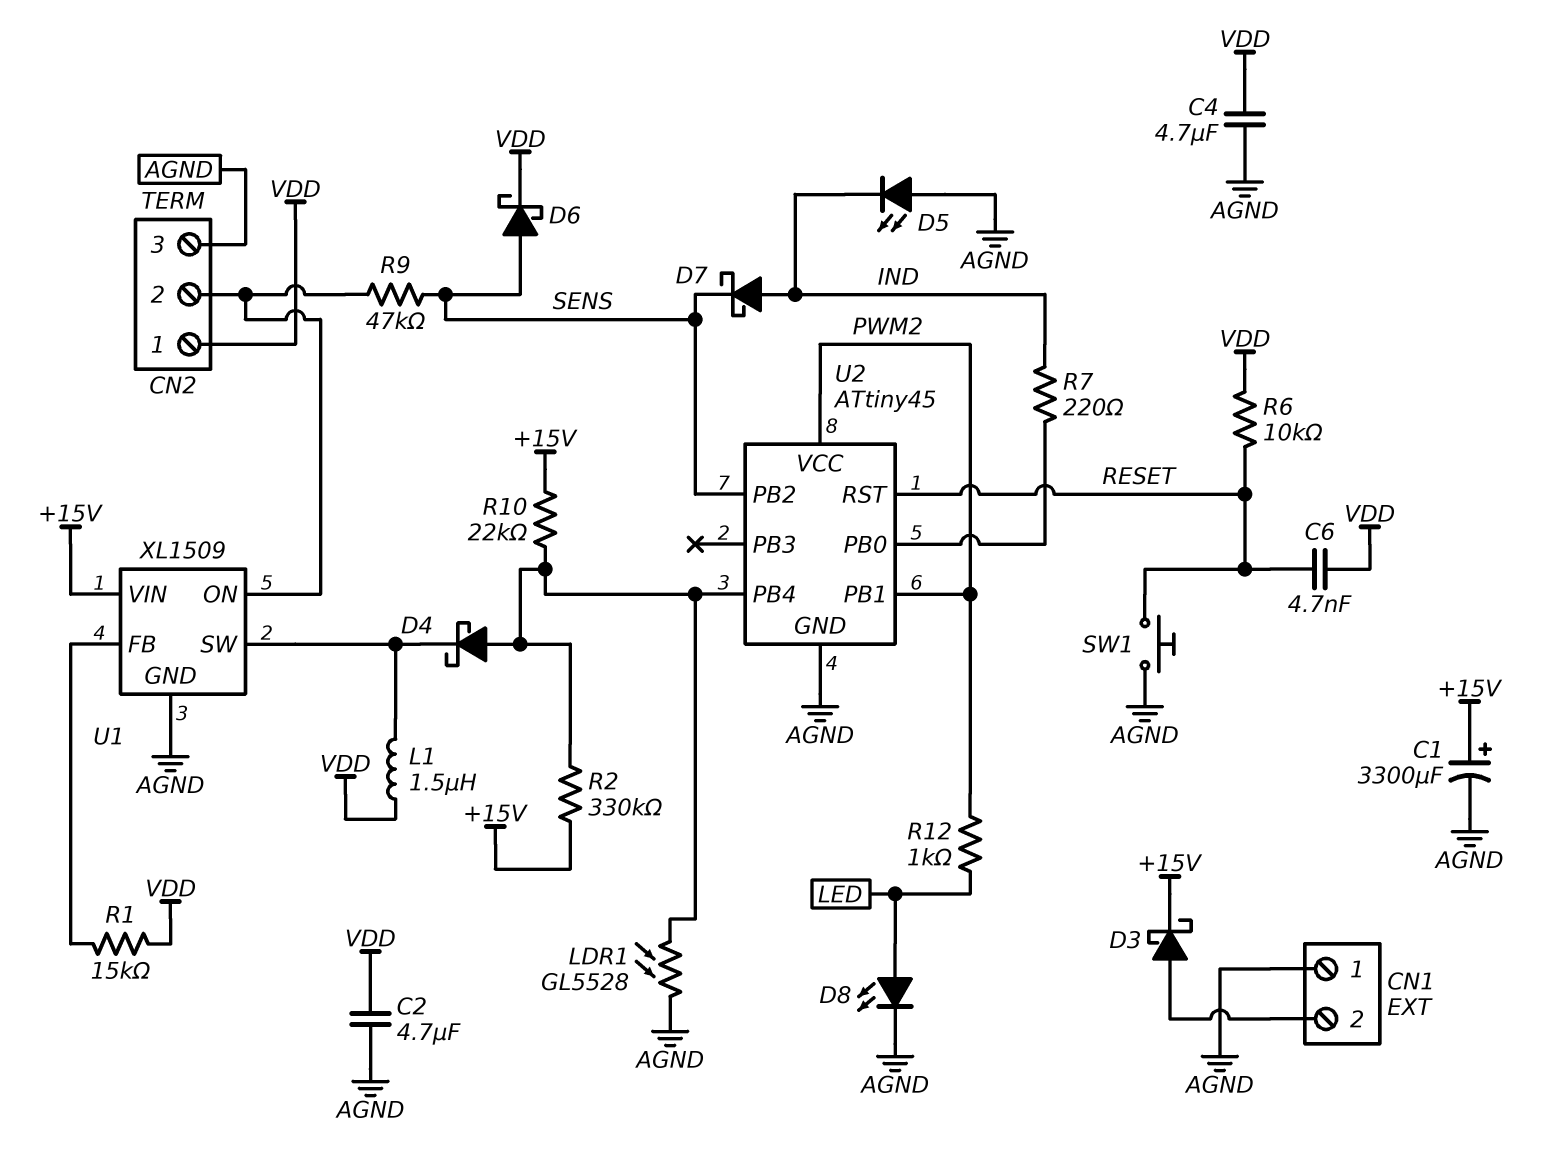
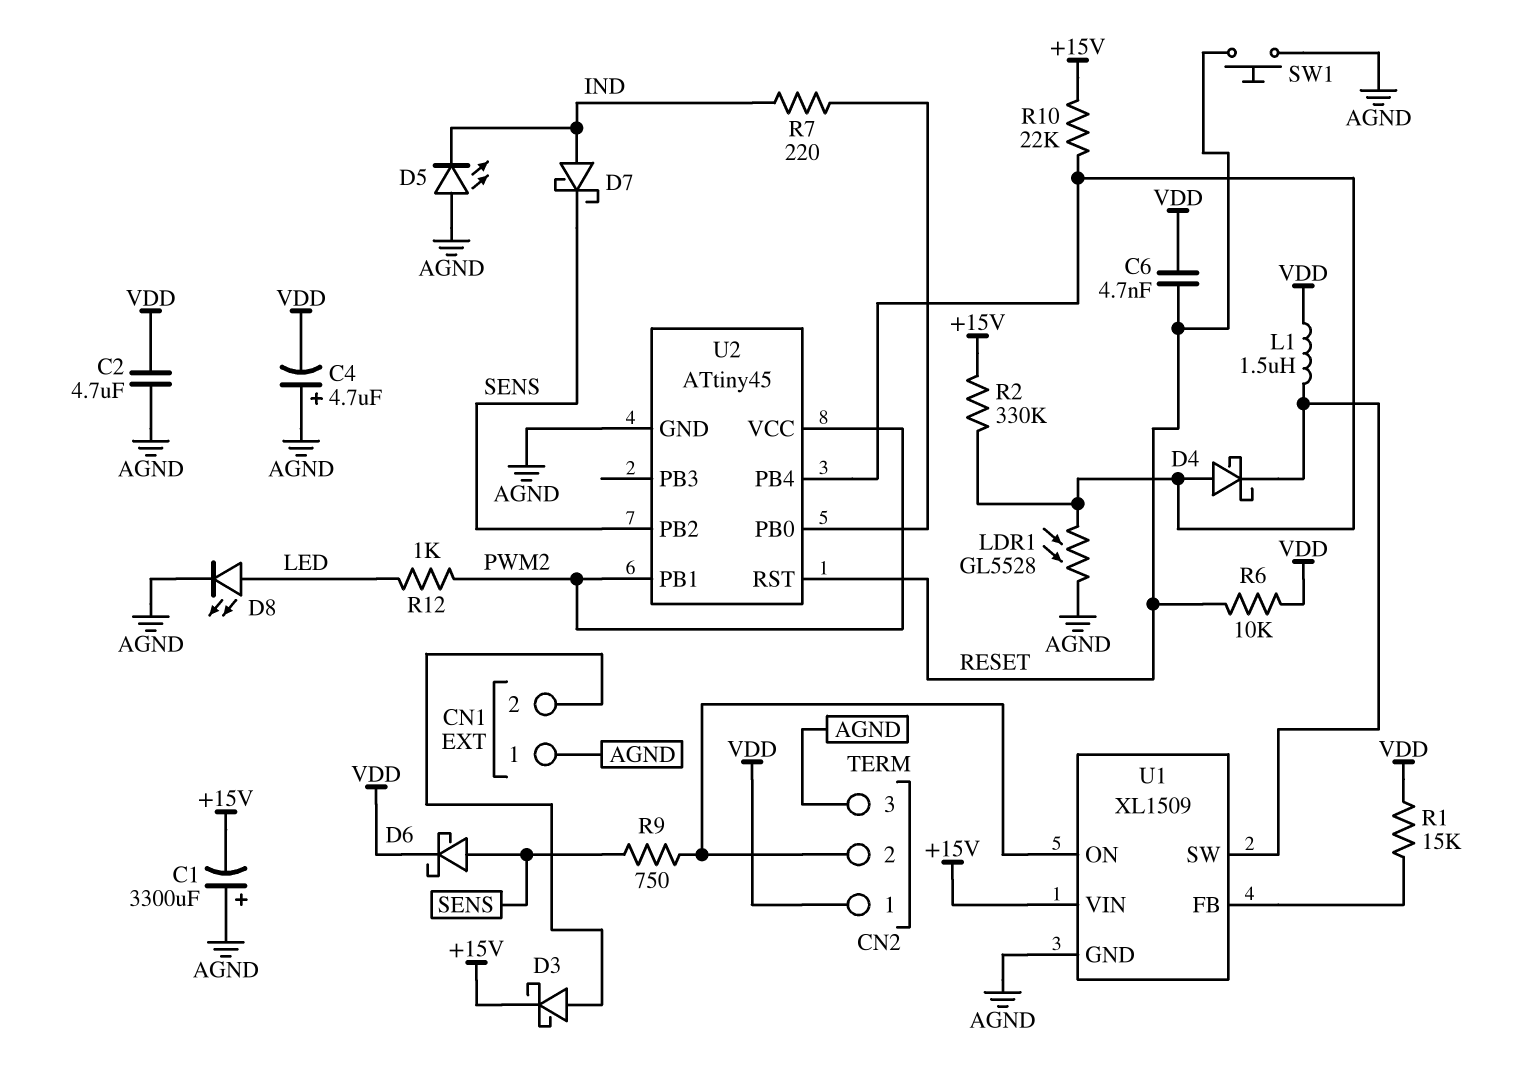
C1: 3300uF (plus +15V, minus AGND) -> 3300uF (plus AGND, minus +15V)
C4: 4.7uF (AGND, VDD) -> 4.7uF (plus AGND, minus VDD)
R9: 47k (CN2/2, SENS) -> 750 (CN2/2, SENS)

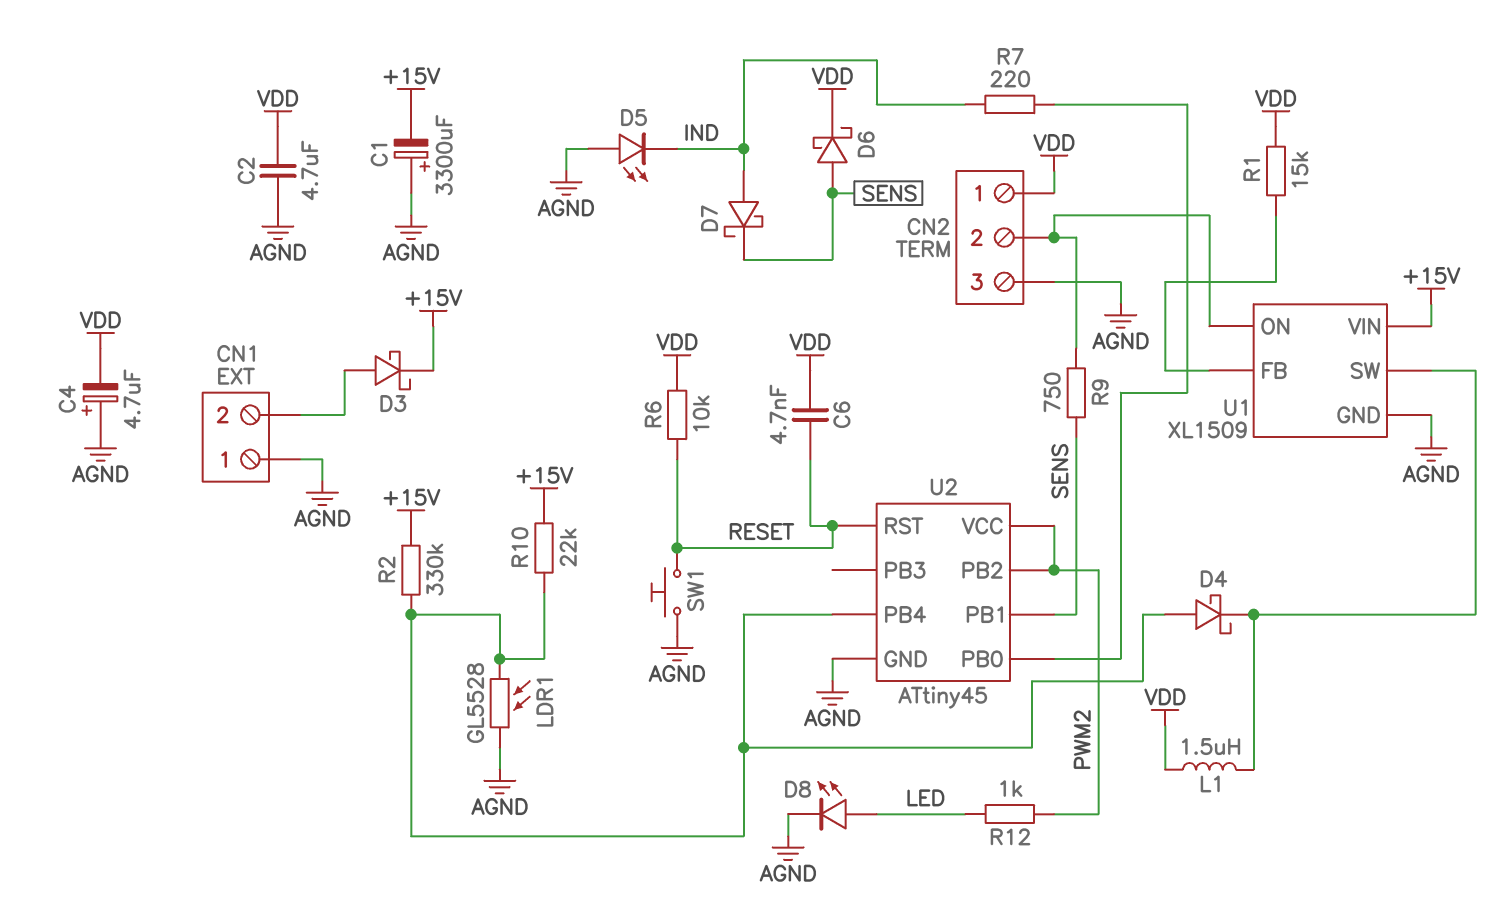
U2 pin PB1: PWM2 -> SENS
U2 pin PB2: SENS -> PWM2

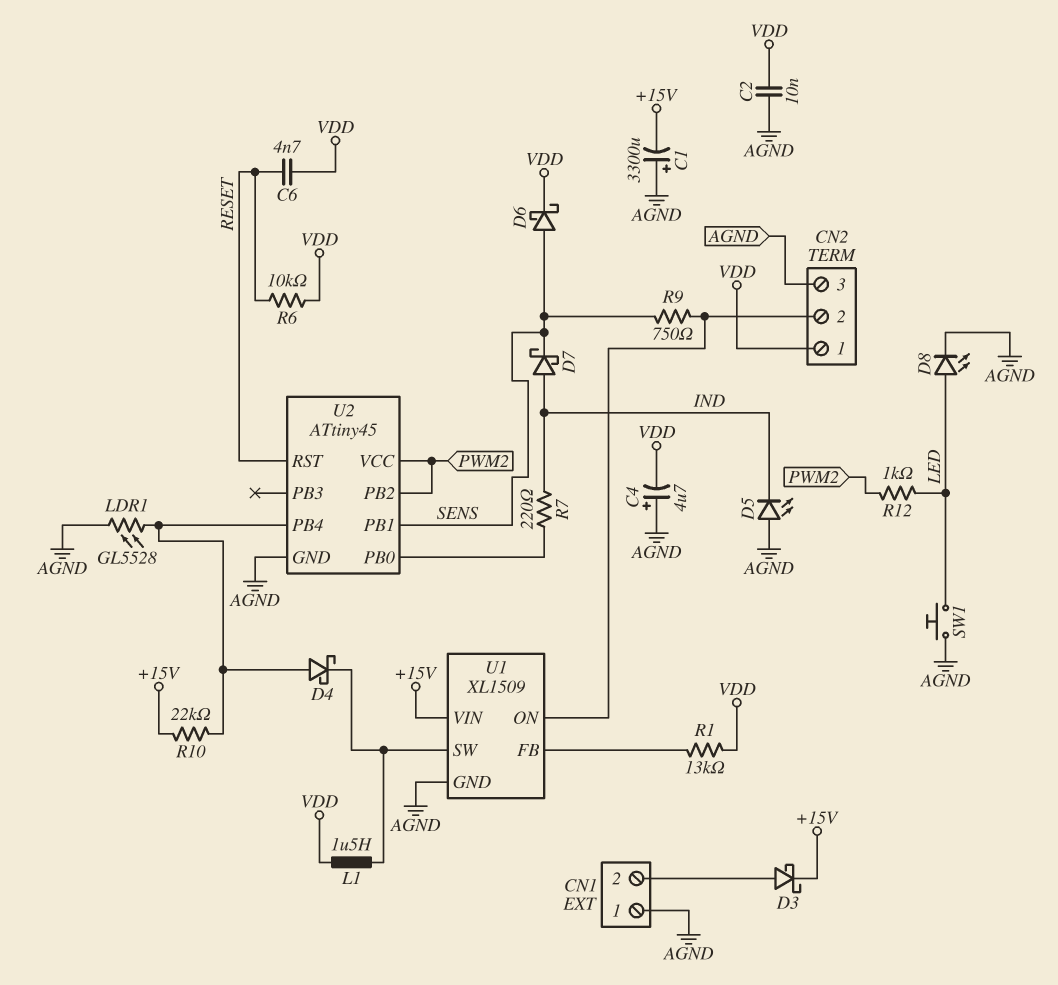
C2: 4.7uF (AGND, VDD) -> 10nF (AGND, VDD)
R1: 15k (U1/FB, VDD) -> 13k (U1/FB, VDD)
R2: 330k (+15V, U2/PB4) -> none
SW1: button (AGND, RESET) -> button (AGND, LED)

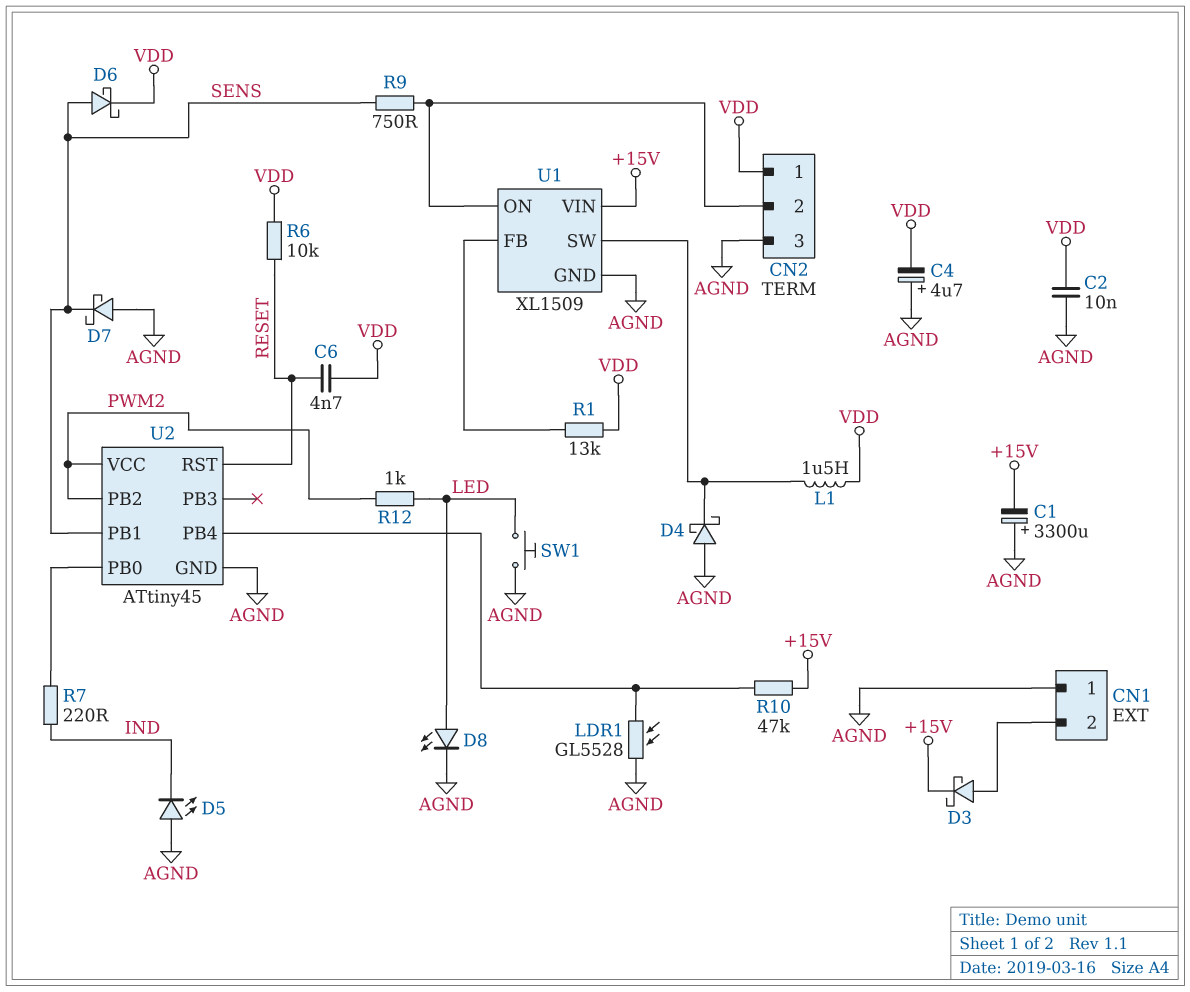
D4: schottky (A U2/PB4, K U1/SW) -> schottky (A AGND, K U1/SW)
D7: schottky (A IND, K SENS) -> schottky (A AGND, K SENS)
R10: 22k (+15V, U2/PB4) -> 47k (+15V, U2/PB4)

